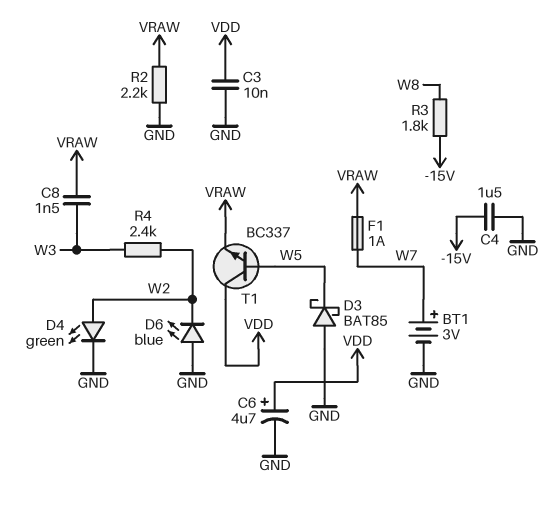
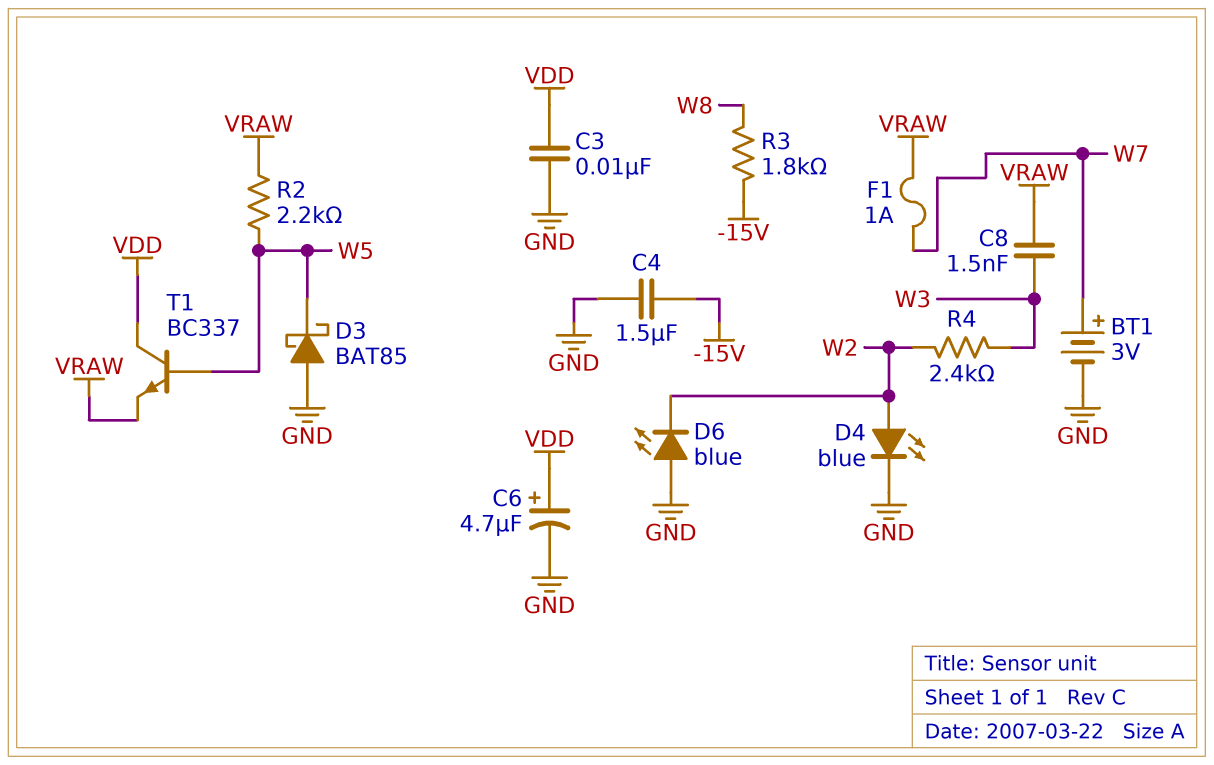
D4: LED green (A W2, K GND) -> LED blue (A W2, K GND)
R2: 2.2k (GND, VRAW) -> 2.2k (VRAW, W5)

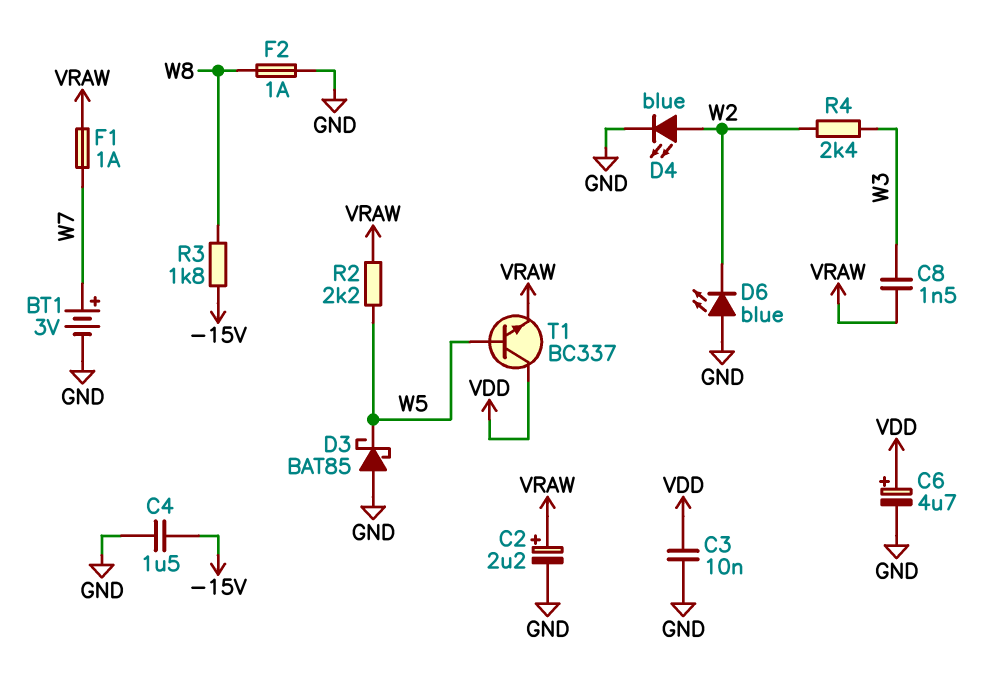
C2: none -> 2.2uF (plus VRAW, minus GND)
F2: none -> 1A (GND, W8)

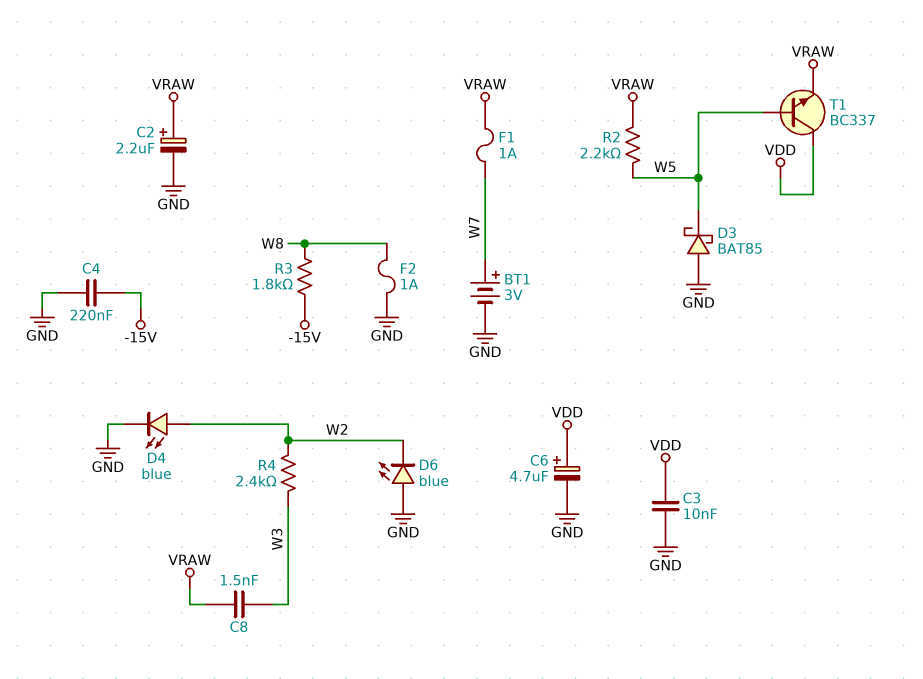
C4: 1.5uF (-15V, GND) -> 220nF (-15V, GND)

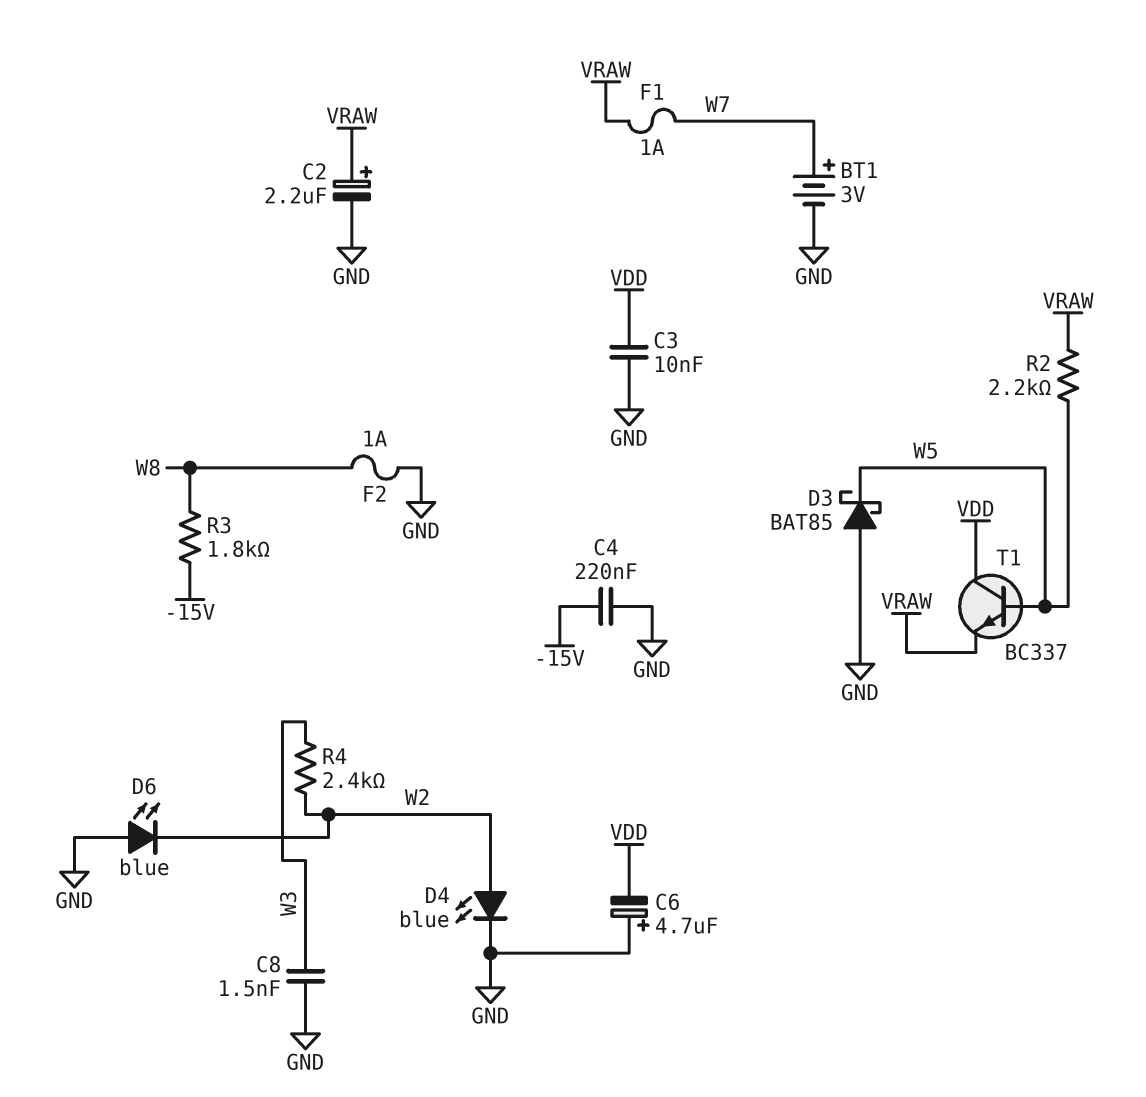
C6: 4.7uF (plus VDD, minus GND) -> 4.7uF (plus GND, minus VDD)
C8: 1.5nF (VRAW, W3) -> 1.5nF (GND, W3)

